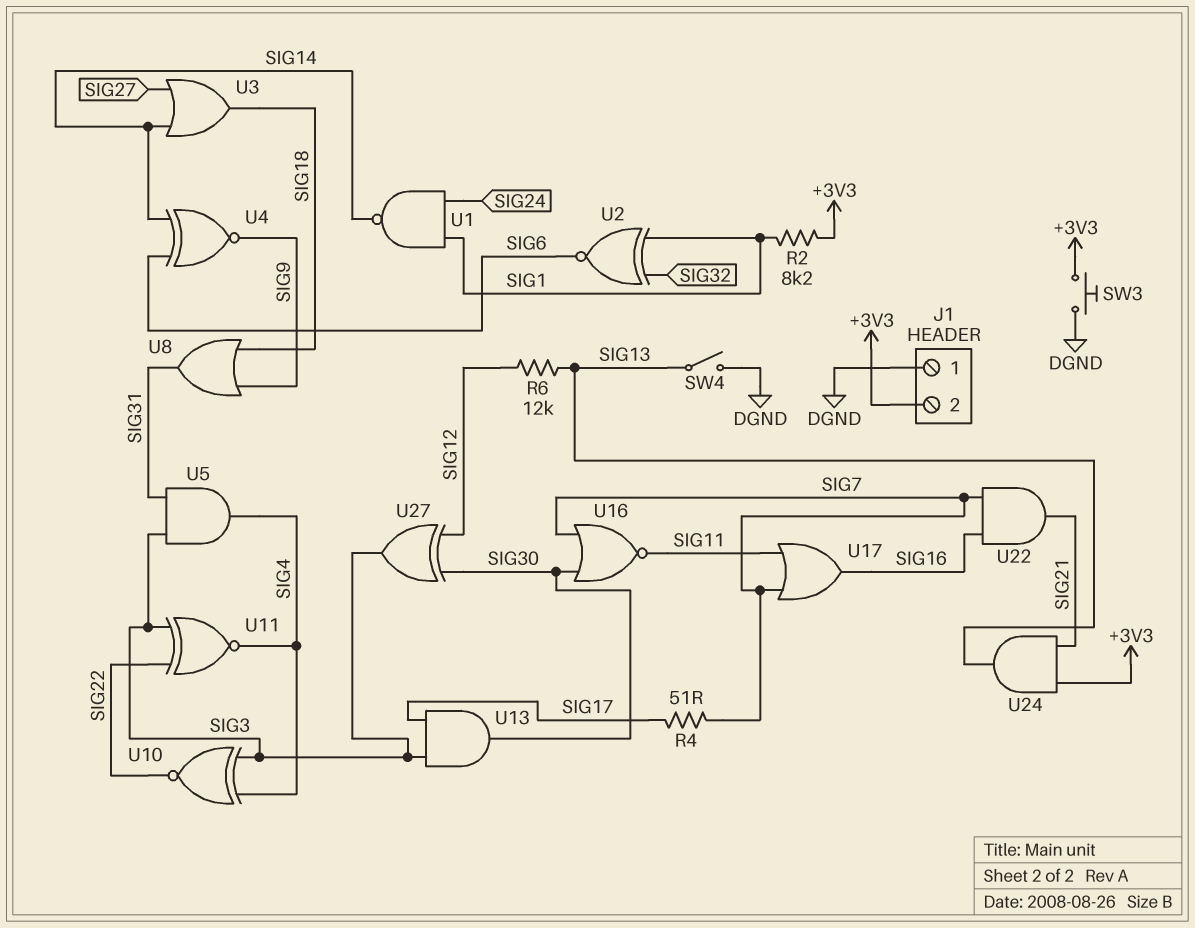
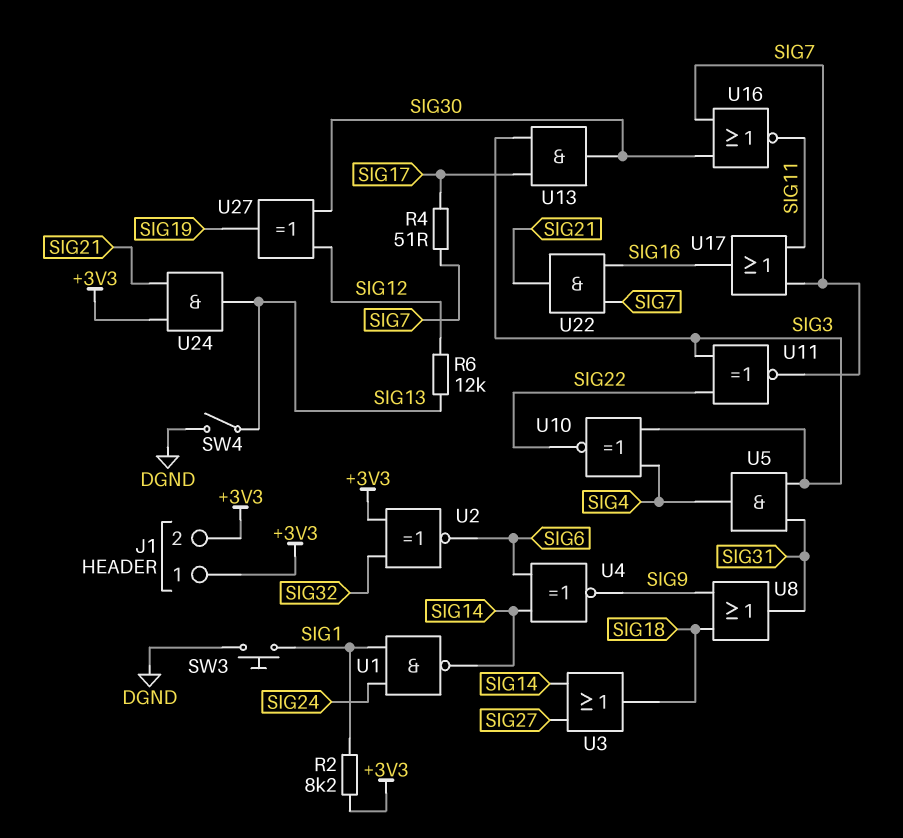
J1 pin 1: DGND -> +3V3
SW3: button (+3V3, DGND) -> button (DGND, SIG1)
U2: XNOR (in SIG1, in SIG32, out SIG6) -> XNOR (in +3V3, in SIG32, out SIG6)
U11: XNOR (in SIG3, in SIG22, out SIG4) -> XNOR (in SIG3, in SIG22, out SIG7)
U27: XOR (in SIG12, in SIG30, out SIG3) -> XOR (in SIG12, in SIG30, out SIG19)

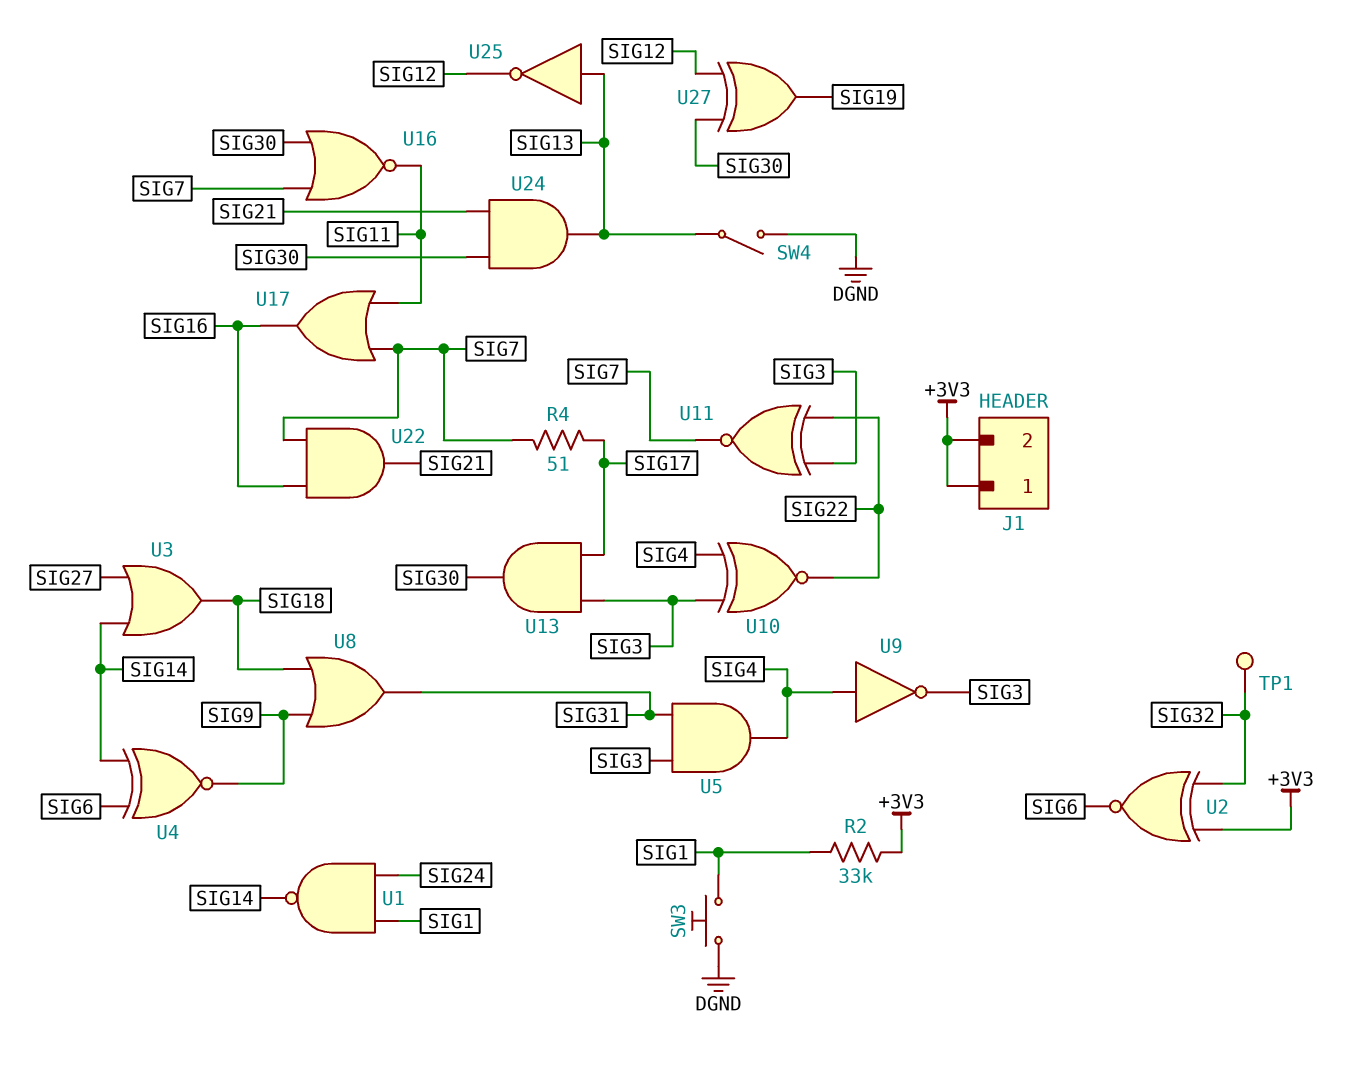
R2: 8.2k (+3V3, SIG1) -> 33k (+3V3, SIG1)
R6: 12k (SIG12, SIG13) -> none
TP1: none -> test point (SIG32)
U9: none -> NOT (in SIG4, out SIG3)
U24: AND (in +3V3, in SIG21, out SIG13) -> AND (in SIG21, in SIG30, out SIG13)
U25: none -> NOT (in SIG13, out SIG12)

